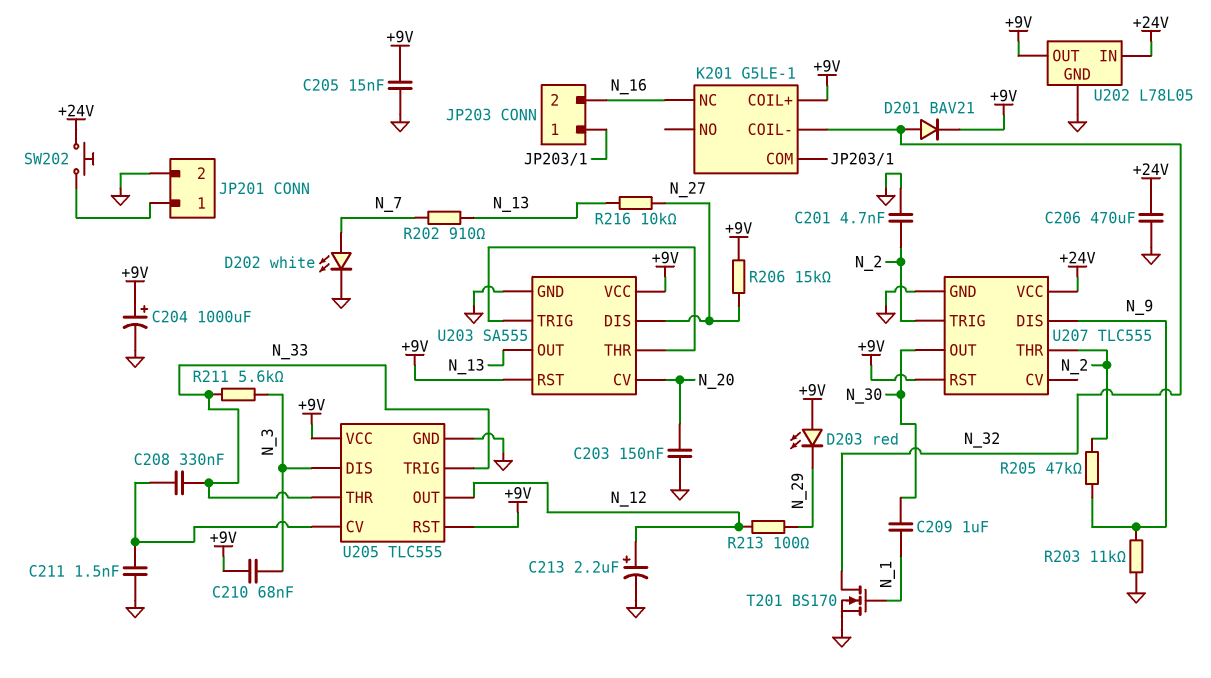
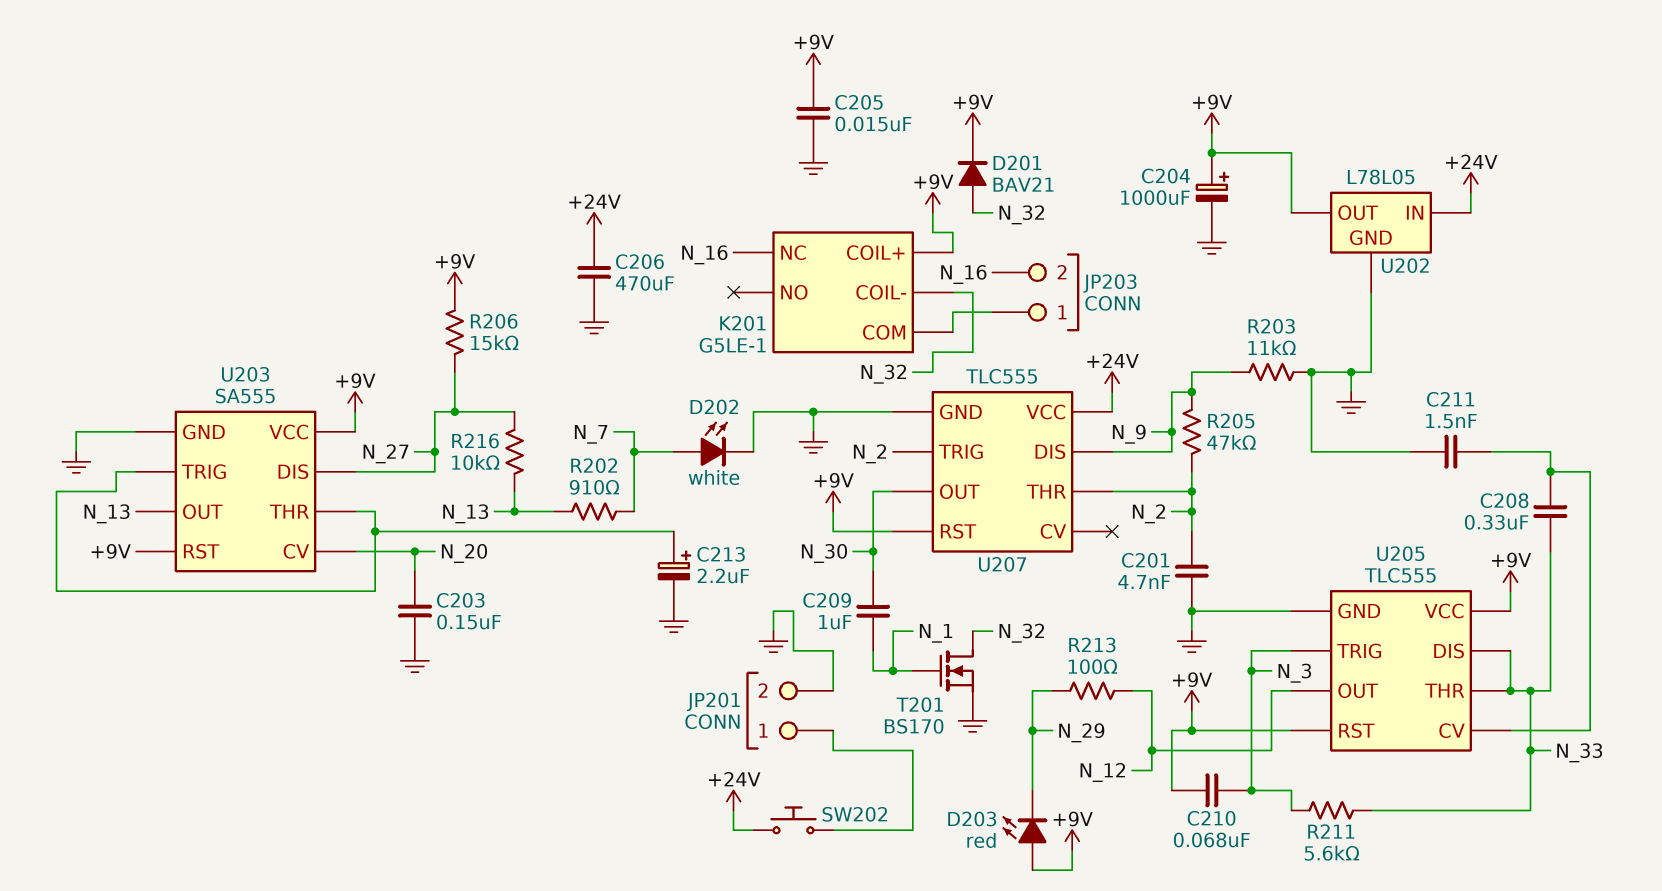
C213: 2.2uF (plus N_12, minus GND) -> 2.2uF (plus U203/THR, minus GND)
U205 pin DIS: N_3 -> N_33
U205 pin TRIG: N_33 -> N_3

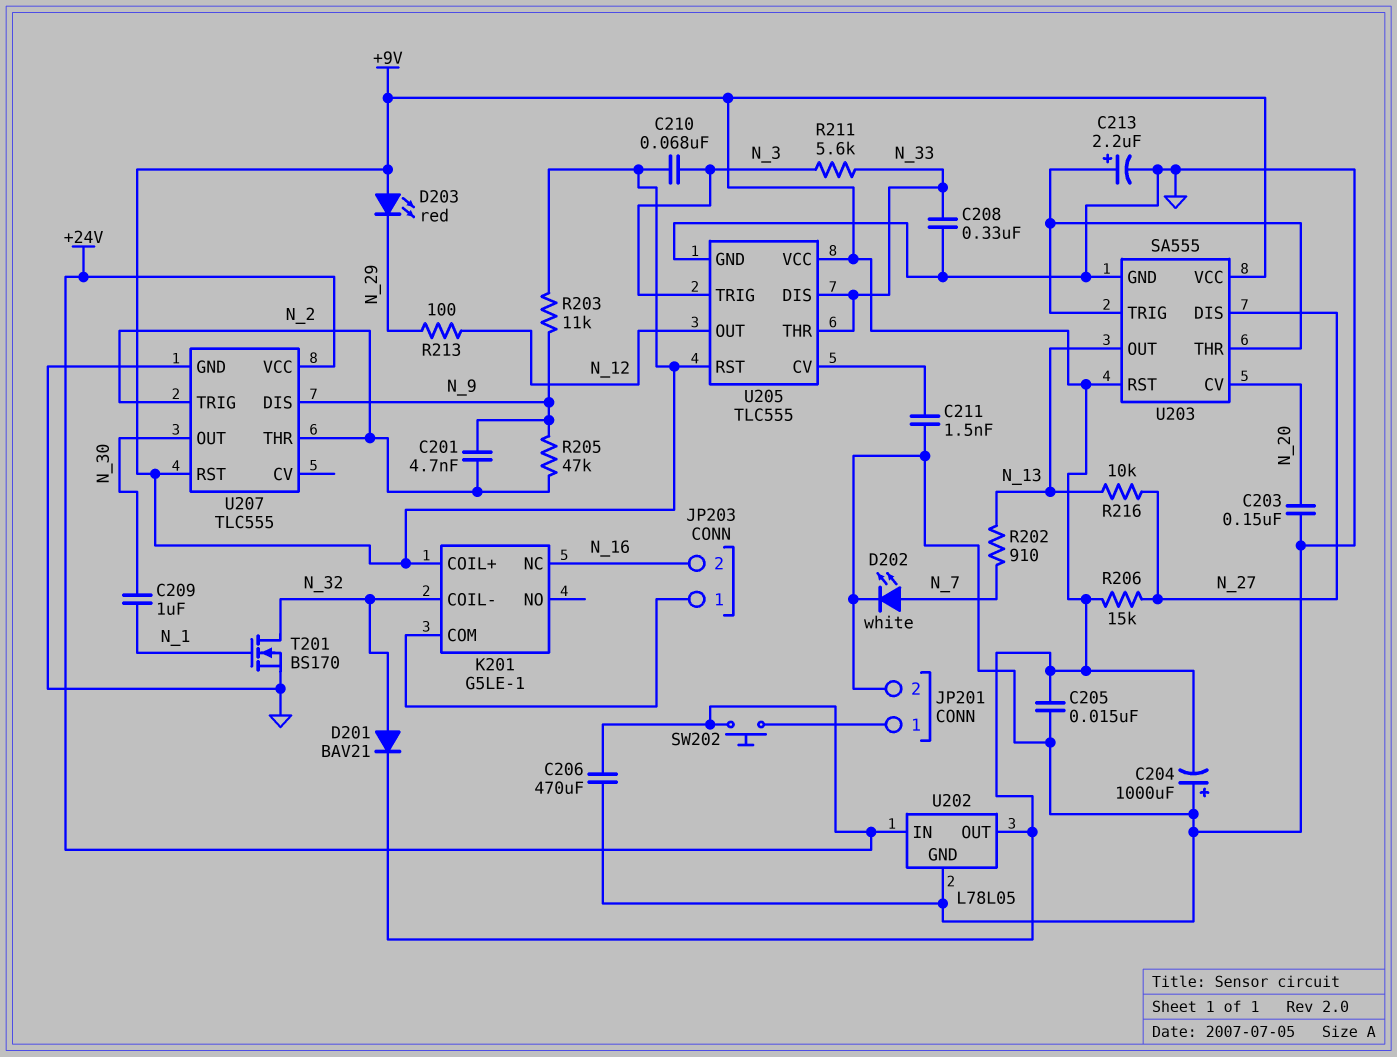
C201: 4.7nF (GND, N_2) -> 4.7nF (N_2, N_9)
C204: 1000uF (plus +9V, minus GND) -> 1000uF (plus GND, minus +9V)
C208: 330nF (N_33, U205/CV) -> 330nF (GND, N_33)
R203: 11k (GND, N_9) -> 11k (+9V, N_9)

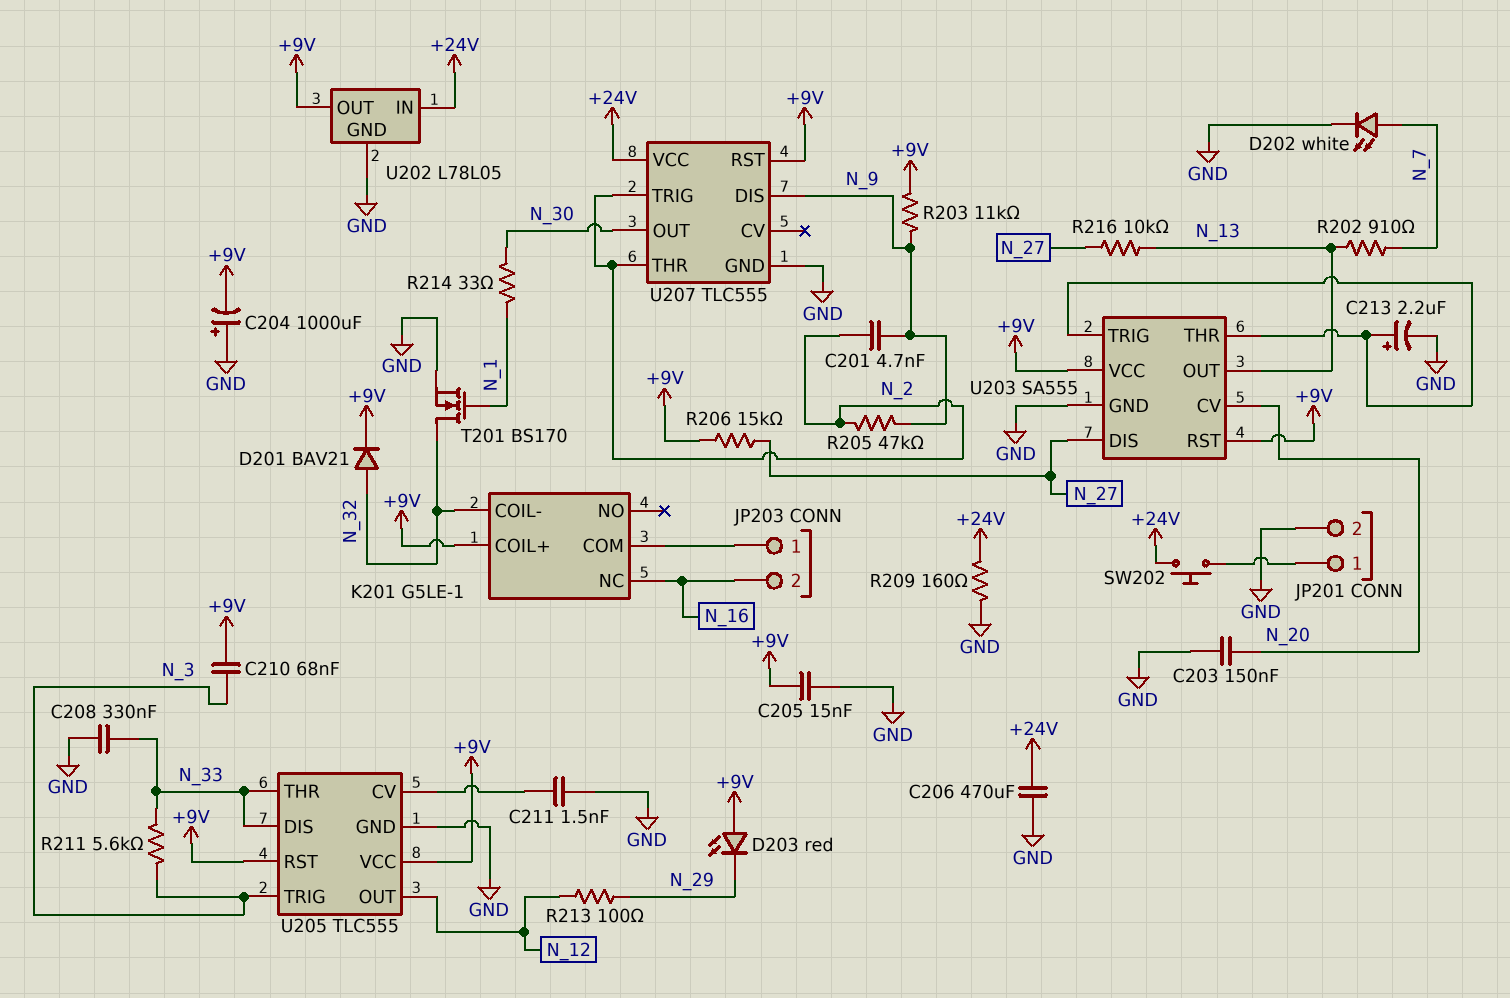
C209: 1uF (N_1, N_30) -> none
R209: none -> 160 (+24V, GND)
R214: none -> 33 (N_1, N_30)

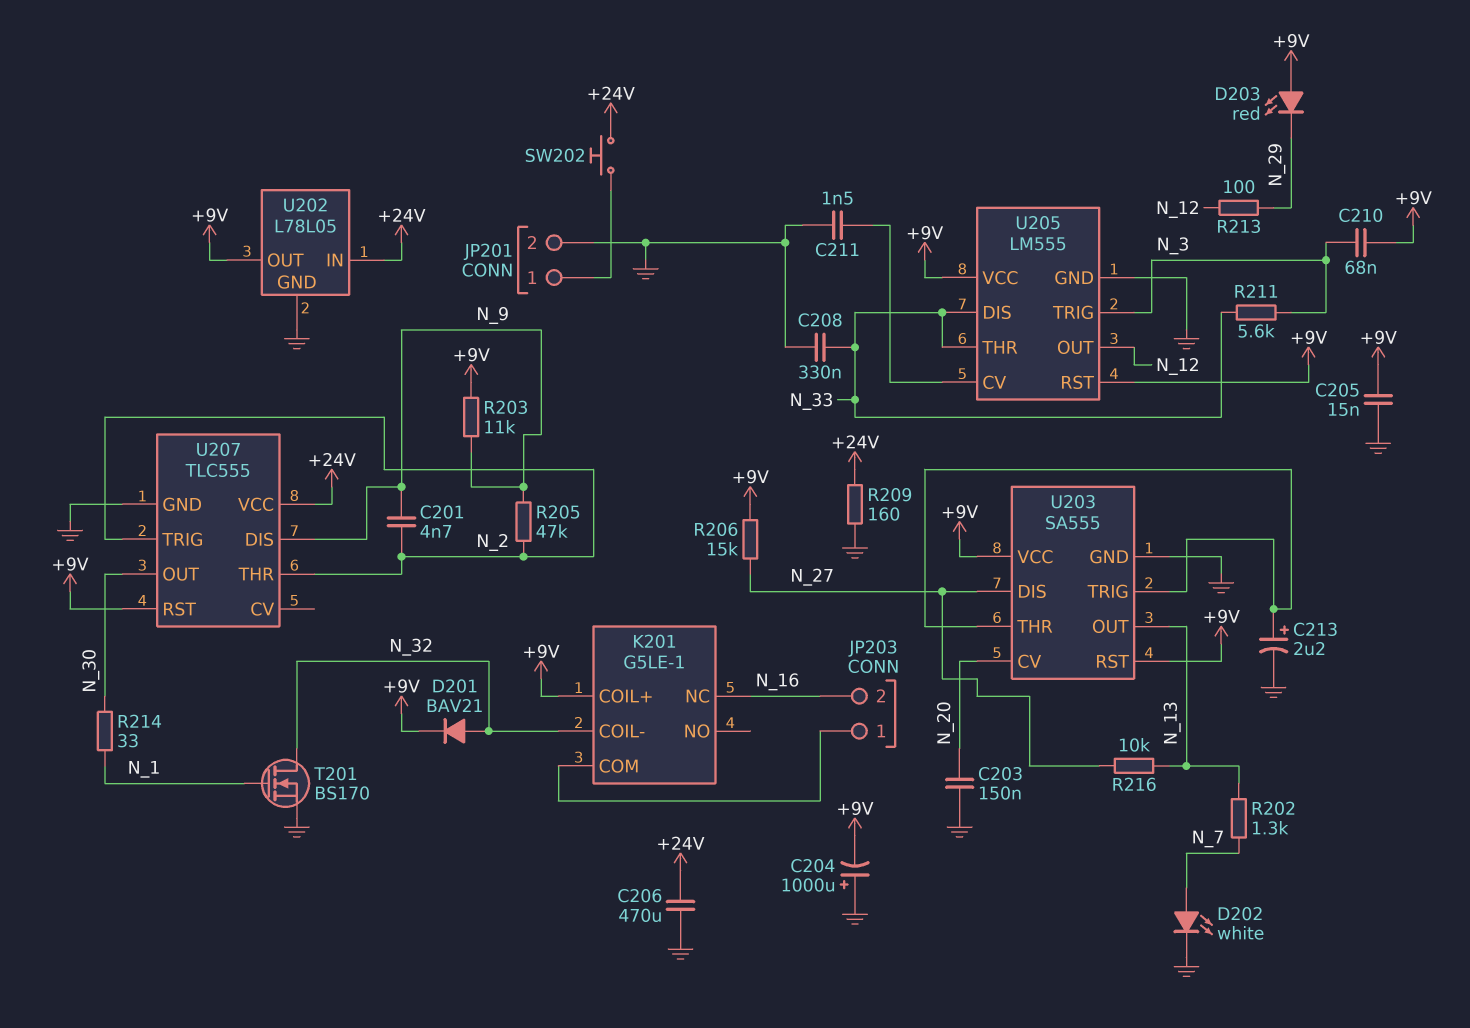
R202: 910 (N_7, N_13) -> 1.3k (N_7, N_13)
U205: TLC555 -> LM555

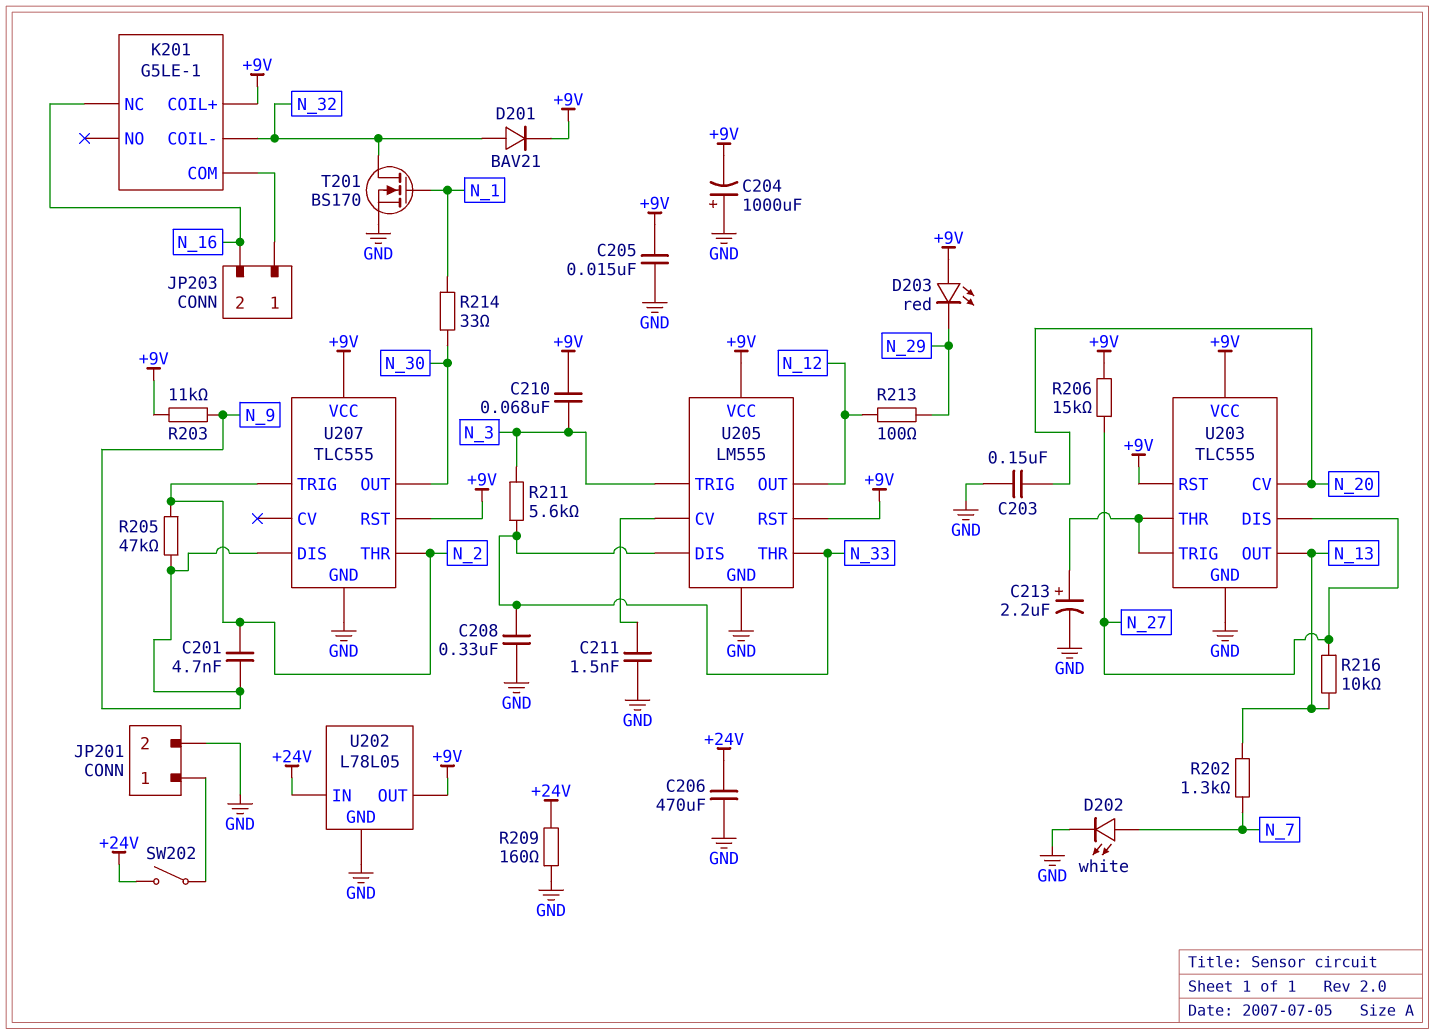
SW202: button (+24V, JP201/1) -> switch (+24V, JP201/1)
U203: SA555 -> TLC555
U207 pin VCC: +24V -> +9V

